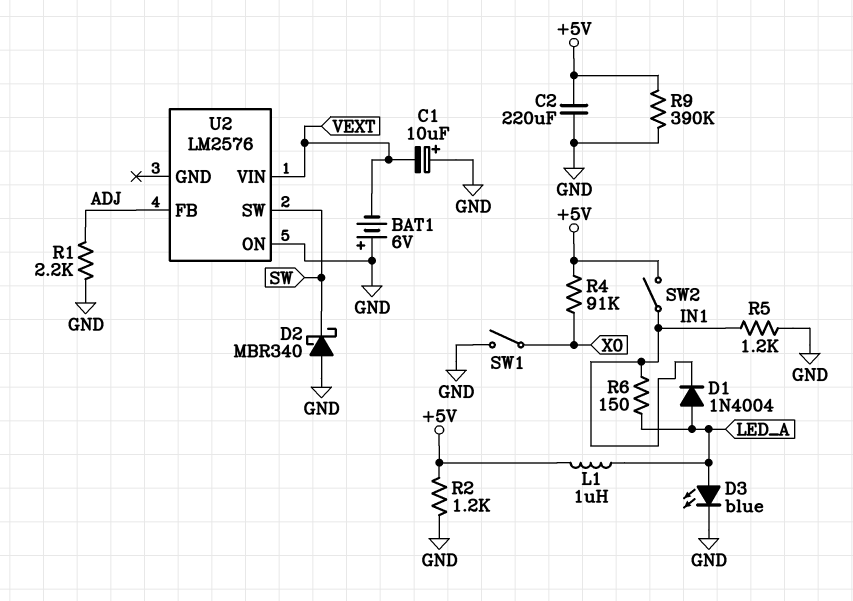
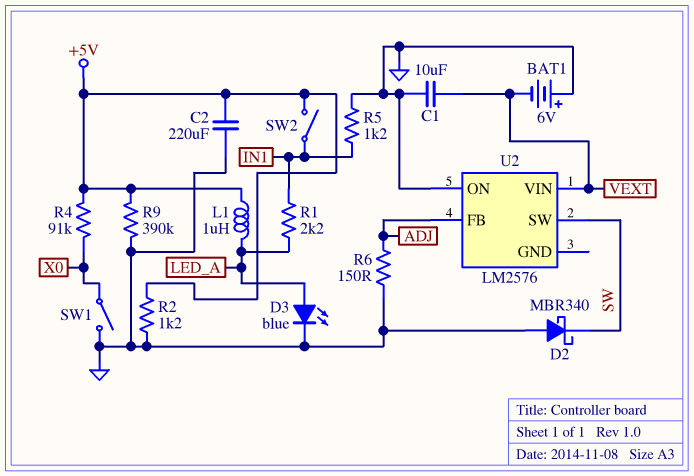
C1: 10uF (plus GND, minus VEXT) -> 10uF (GND, VEXT)
D1: diode 1N4004 (A LED_A, K IN1) -> none
R1: 2.2k (ADJ, GND) -> 2.2k (IN1, LED_A)
R6: 150 (IN1, LED_A) -> 150 (ADJ, GND)

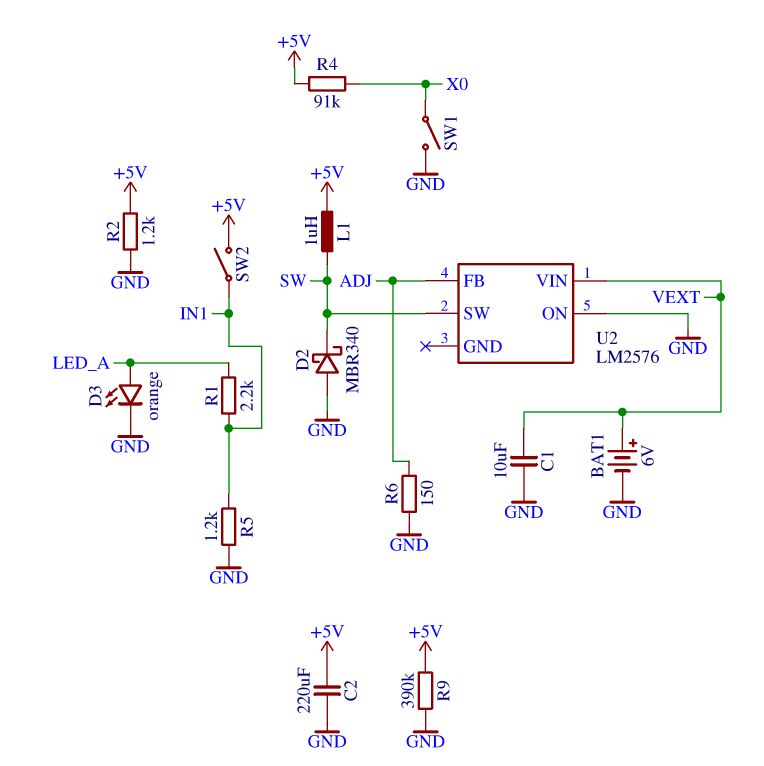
BAT1: 6V (plus GND, minus VEXT) -> 6V (plus VEXT, minus GND)
D3: LED blue (A LED_A, K GND) -> LED orange (A LED_A, K GND)
L1: 1uH (+5V, LED_A) -> 1uH (+5V, SW)

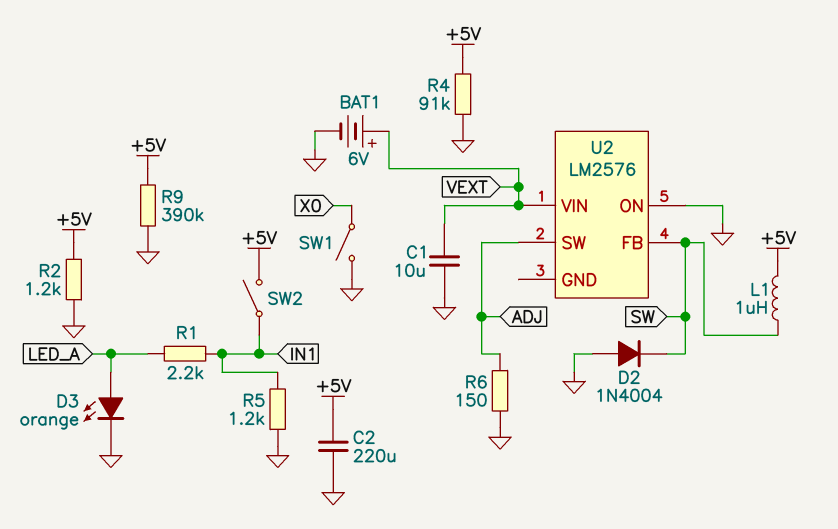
D2: schottky MBR340 (A GND, K SW) -> diode 1N4004 (A GND, K SW)
R4: 91k (+5V, X0) -> 91k (+5V, GND)
U2 pin FB: ADJ -> SW
U2 pin SW: SW -> ADJ

